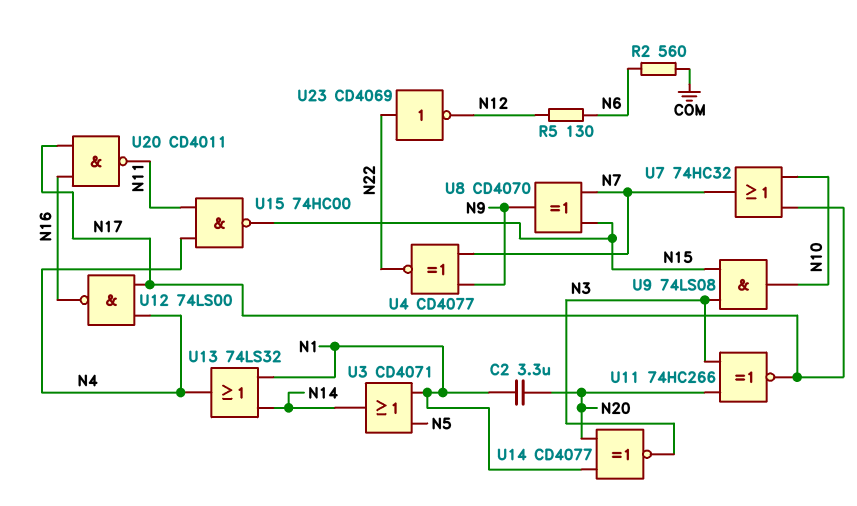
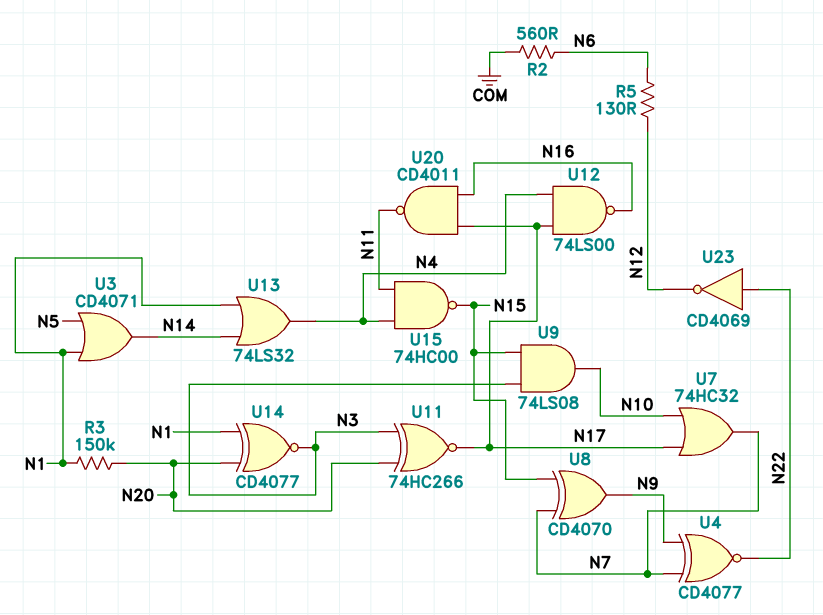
C2: 3.3uF (N1, N20) -> none
R3: none -> 150k (N1, N20)

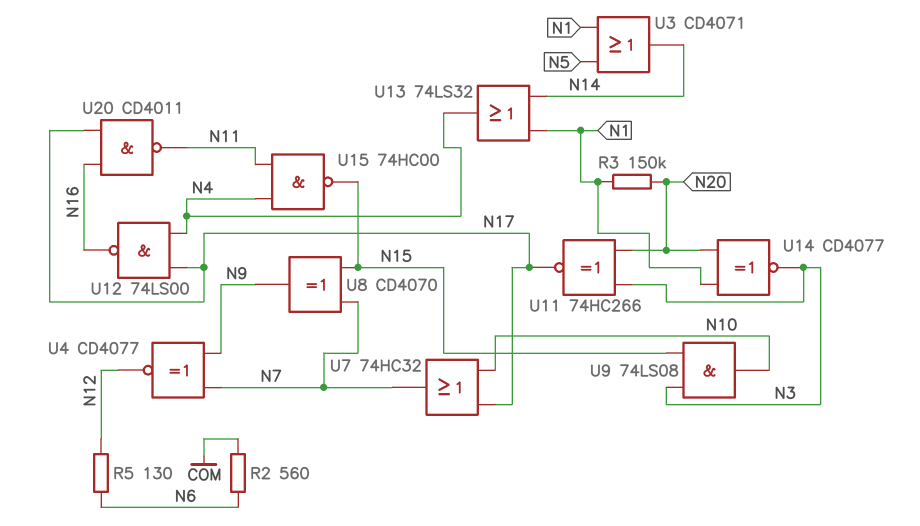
U4: XNOR CD4077 (in N7, in N9, out N22) -> XNOR CD4077 (in N7, in N9, out N12)
U23: NOT CD4069 (in N22, out N12) -> none

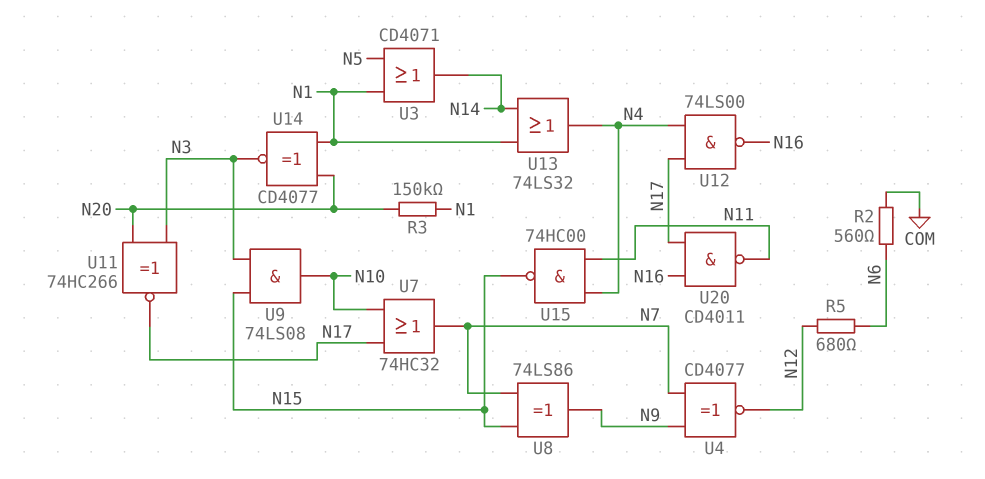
R5: 130 (N6, N12) -> 680 (N6, N12)
U8: XOR CD4070 (in N7, in N15, out N9) -> XOR 74LS86 (in N7, in N15, out N9)

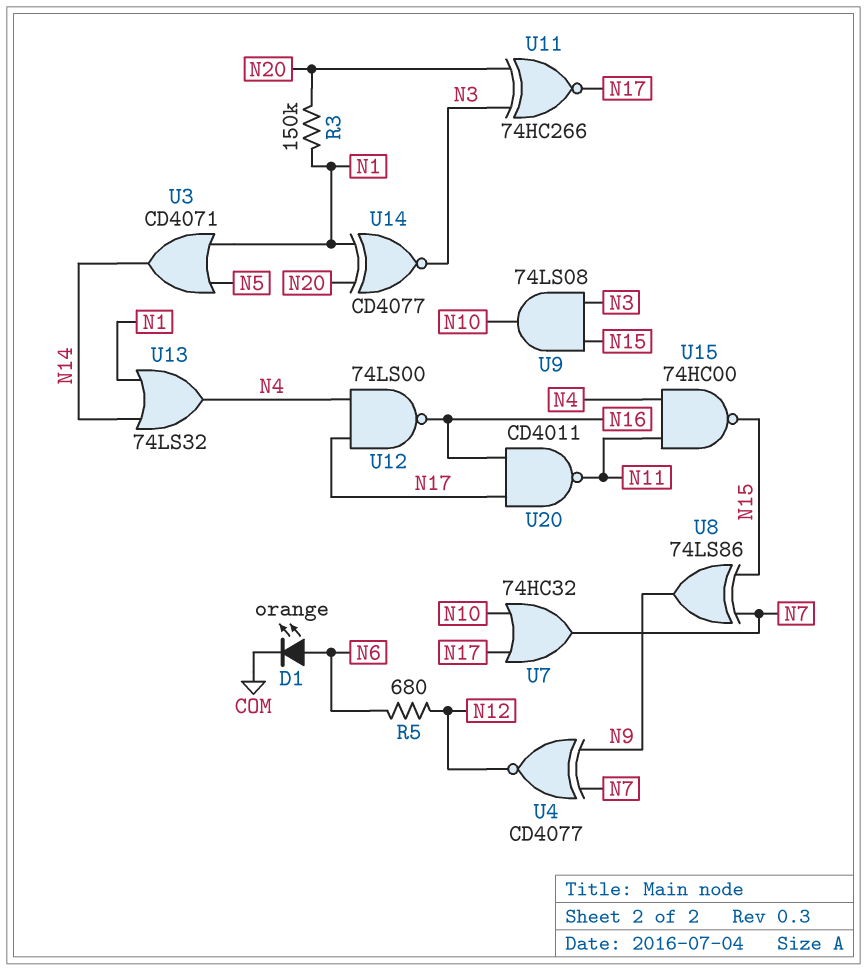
D1: none -> LED orange (A N6, K COM)
R2: 560 (COM, N6) -> none

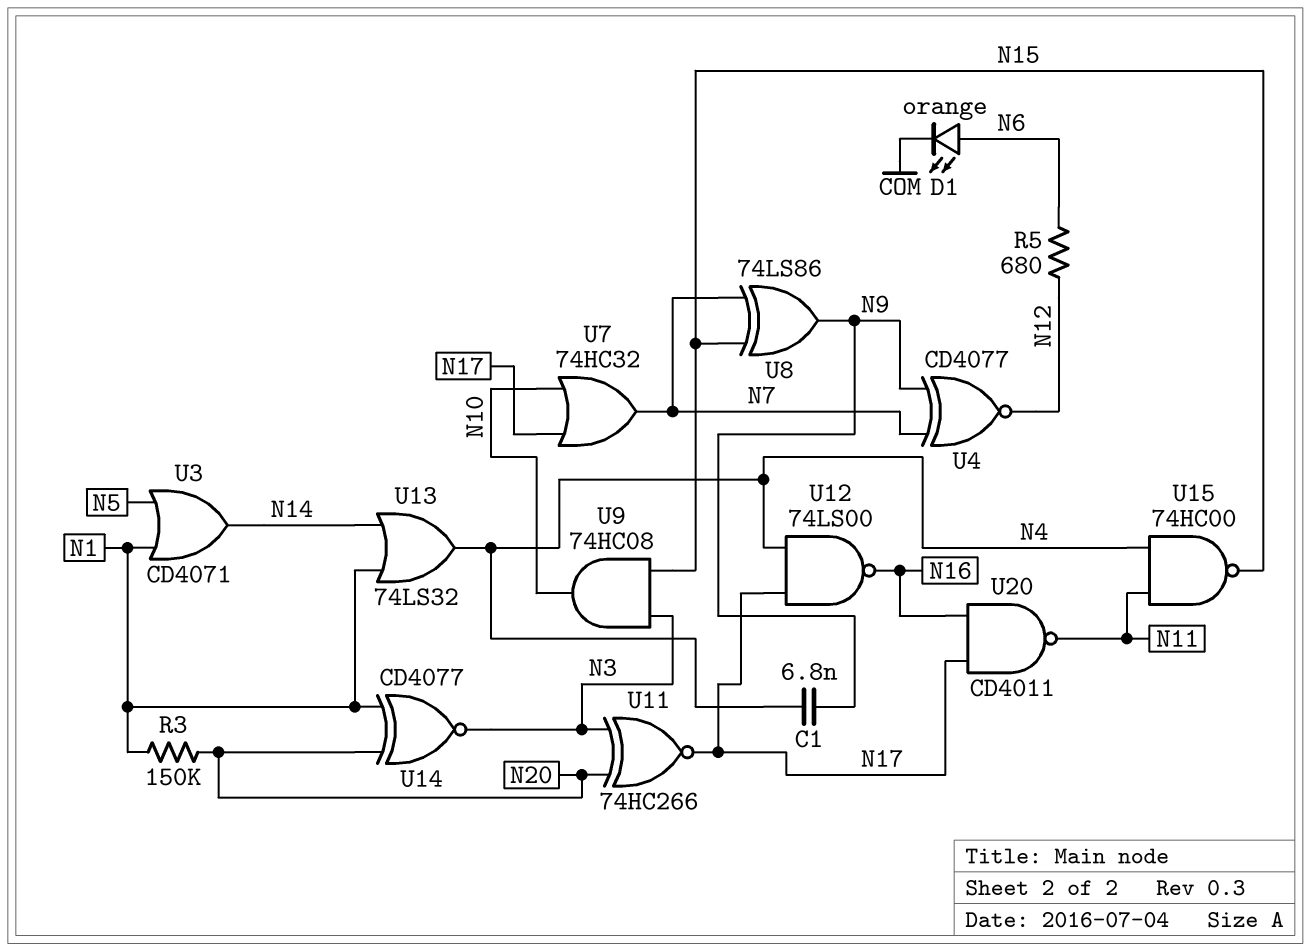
C1: none -> 6.8nF (N4, N9)
U9: AND 74LS08 (in N3, in N15, out N10) -> AND 74HC08 (in N3, in N15, out N10)

